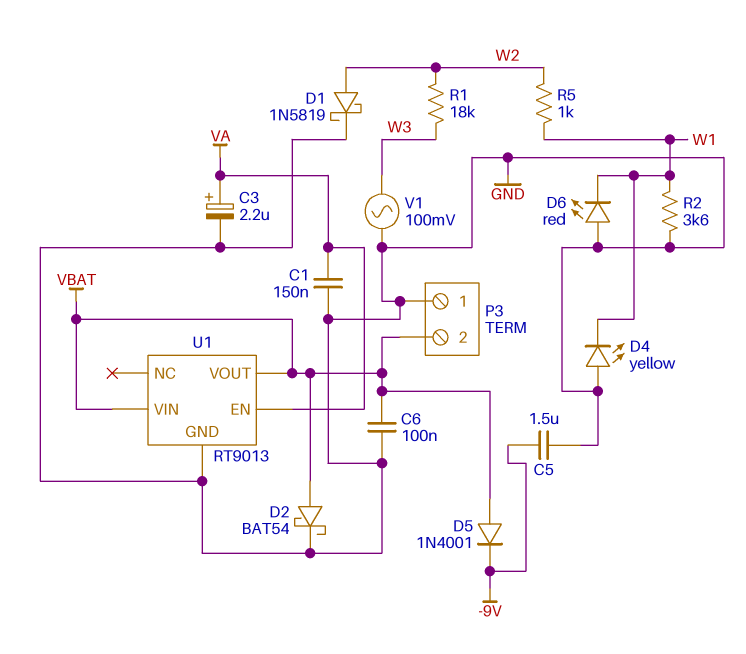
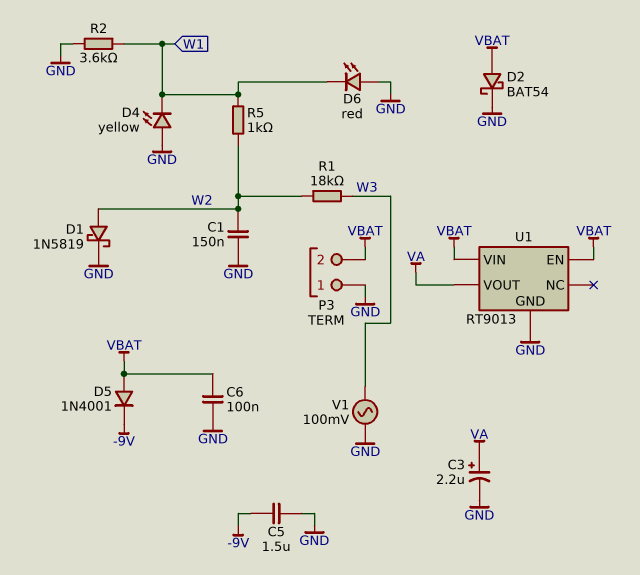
C1: 150nF (GND, VA) -> 150nF (GND, W2)
U1 pin EN: VA -> VBAT
U1 pin VOUT: VBAT -> VA

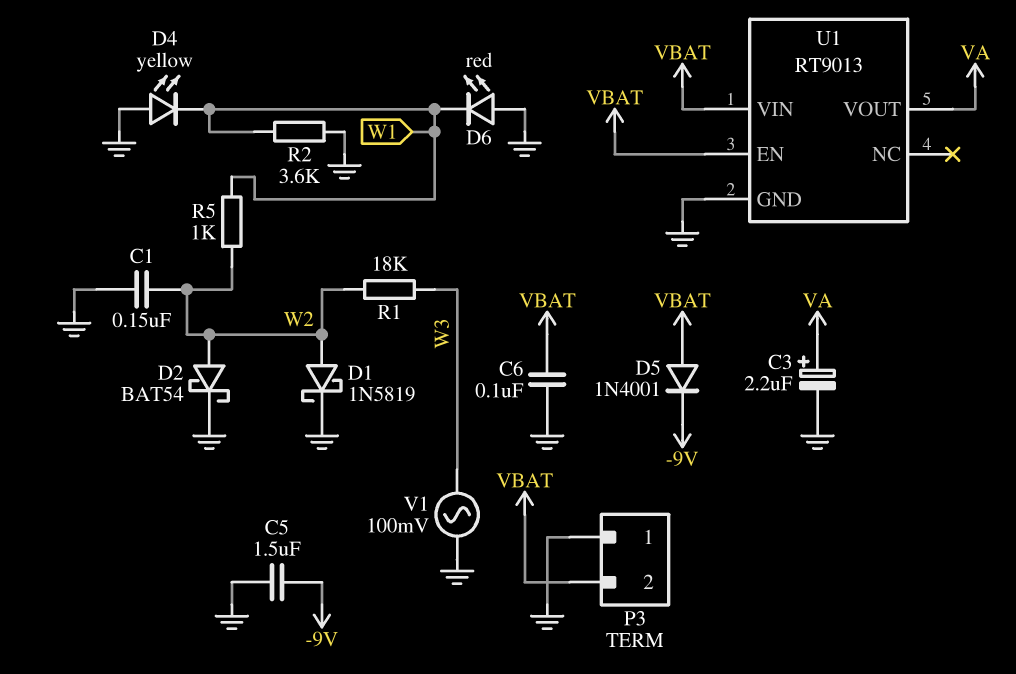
D2: schottky BAT54 (A VBAT, K GND) -> schottky BAT54 (A W2, K GND)

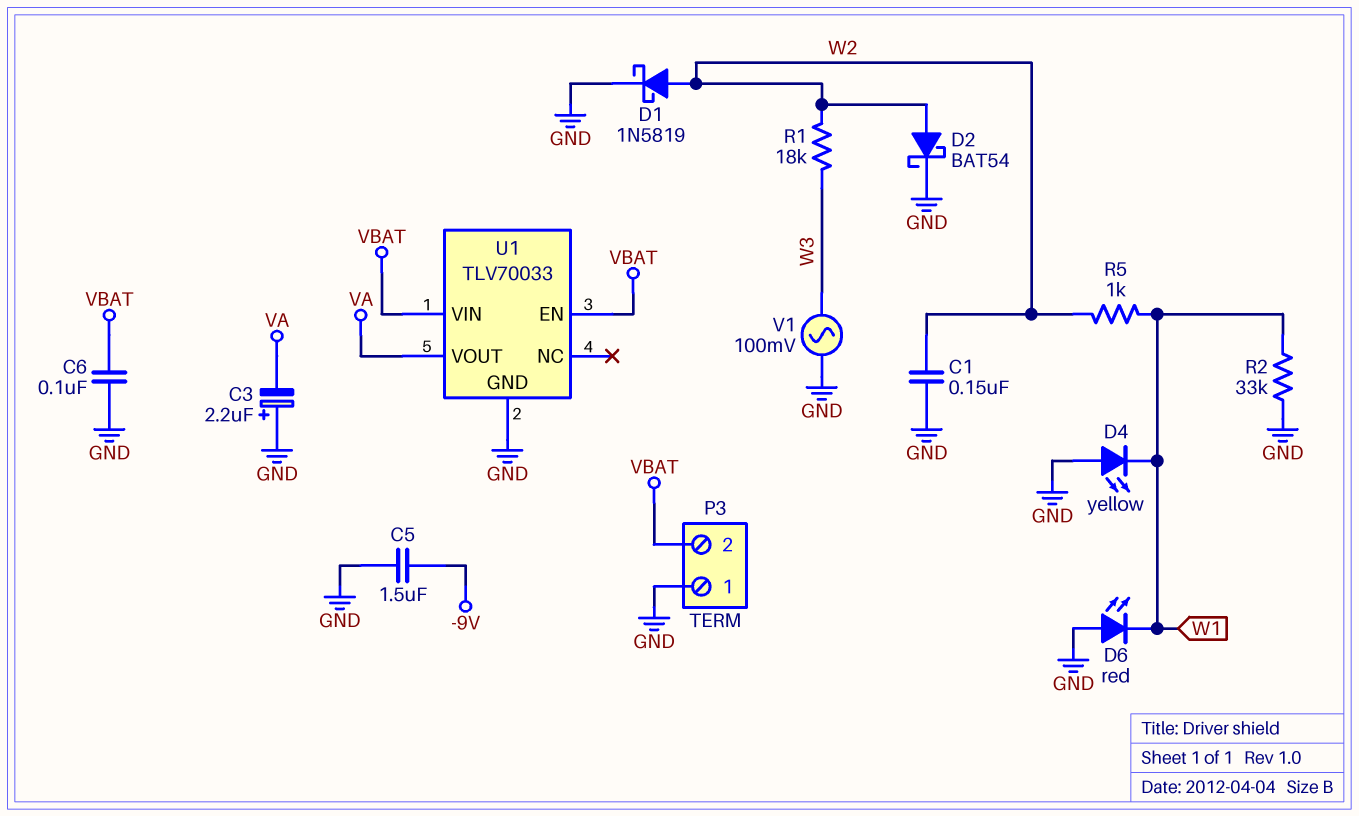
C3: 2.2uF (plus VA, minus GND) -> 2.2uF (plus GND, minus VA)
D5: diode 1N4001 (A VBAT, K -9V) -> none
R2: 3.6k (GND, W1) -> 33k (GND, W1)
U1: RT9013 -> TLV70033

